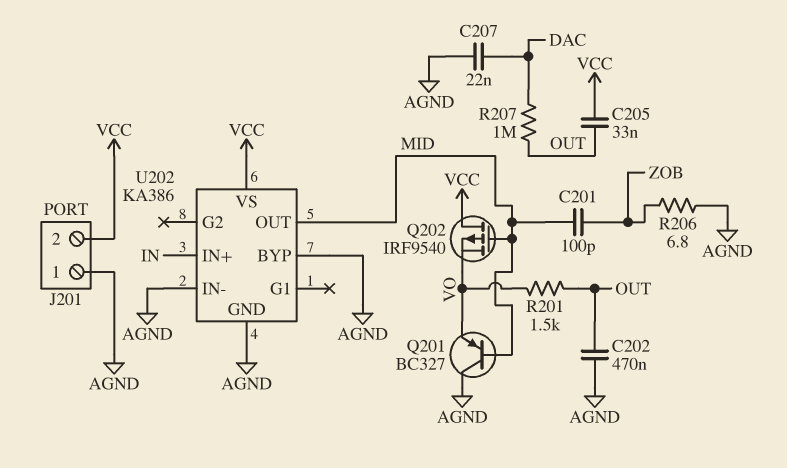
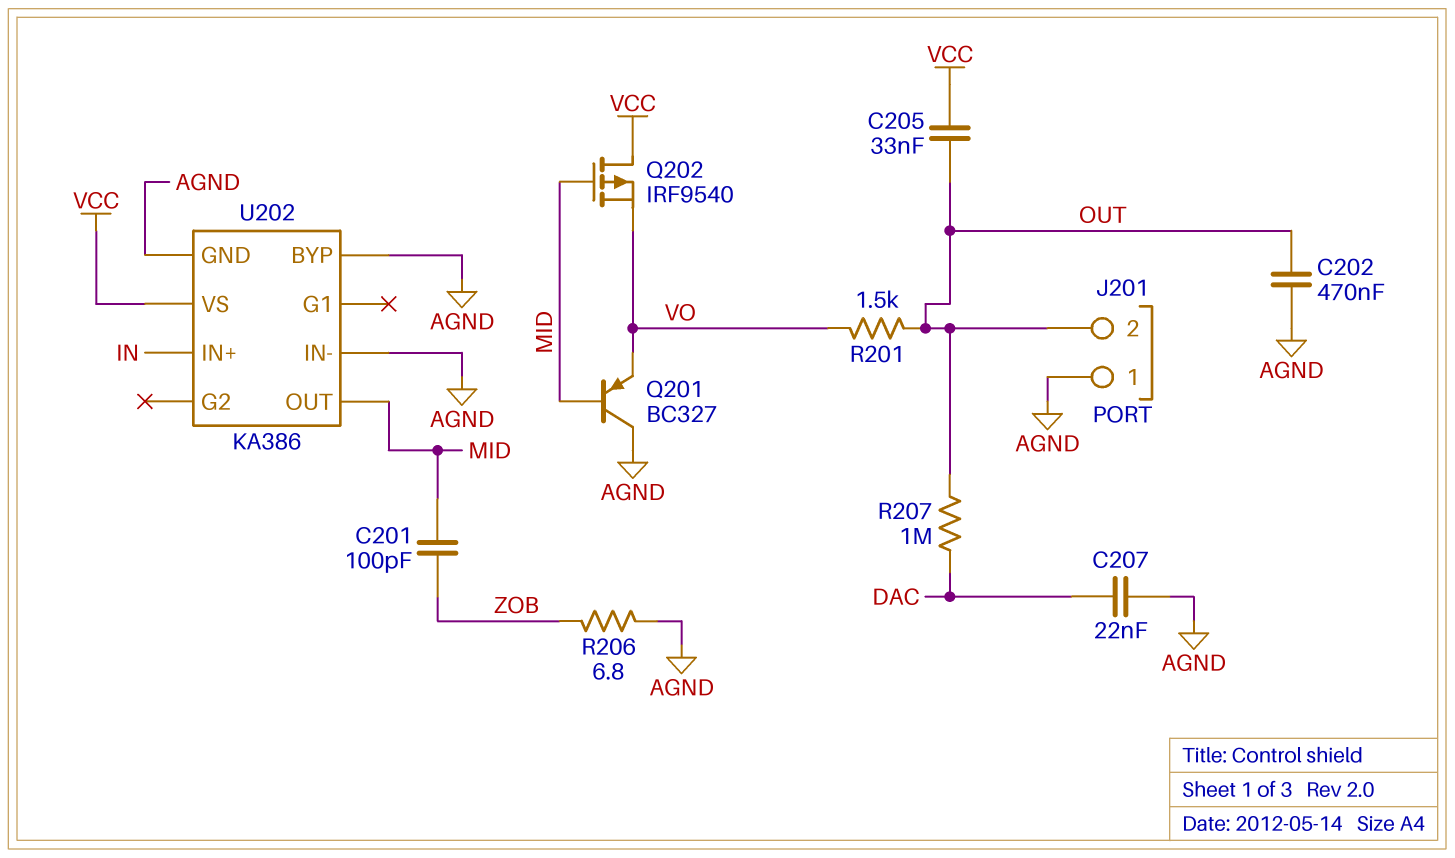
J201 pin 2: VCC -> OUT

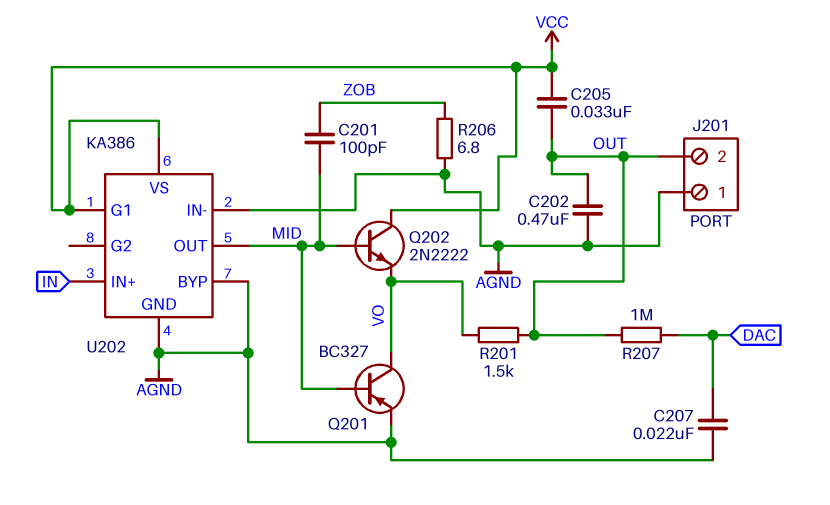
Q201: PNP BC327 (B MID, C AGND, E VO) -> PNP BC327 (B MID, C VO, E AGND)
Q202: PMOS IRF9540 (G MID, D VCC, S VO) -> NPN 2N2222 (B MID, C VCC, E VO)
U202 pin G1: none -> VCC

